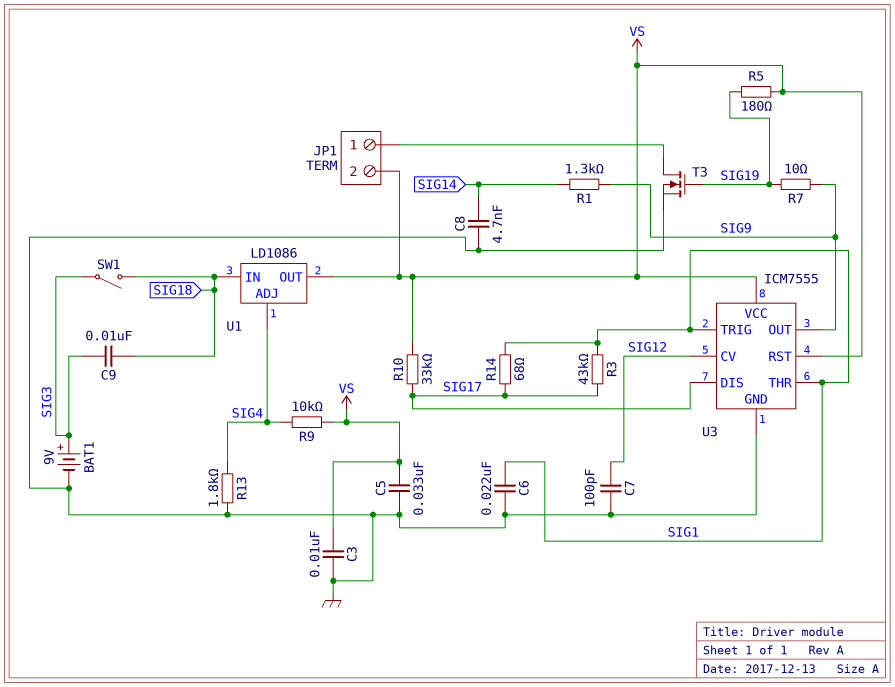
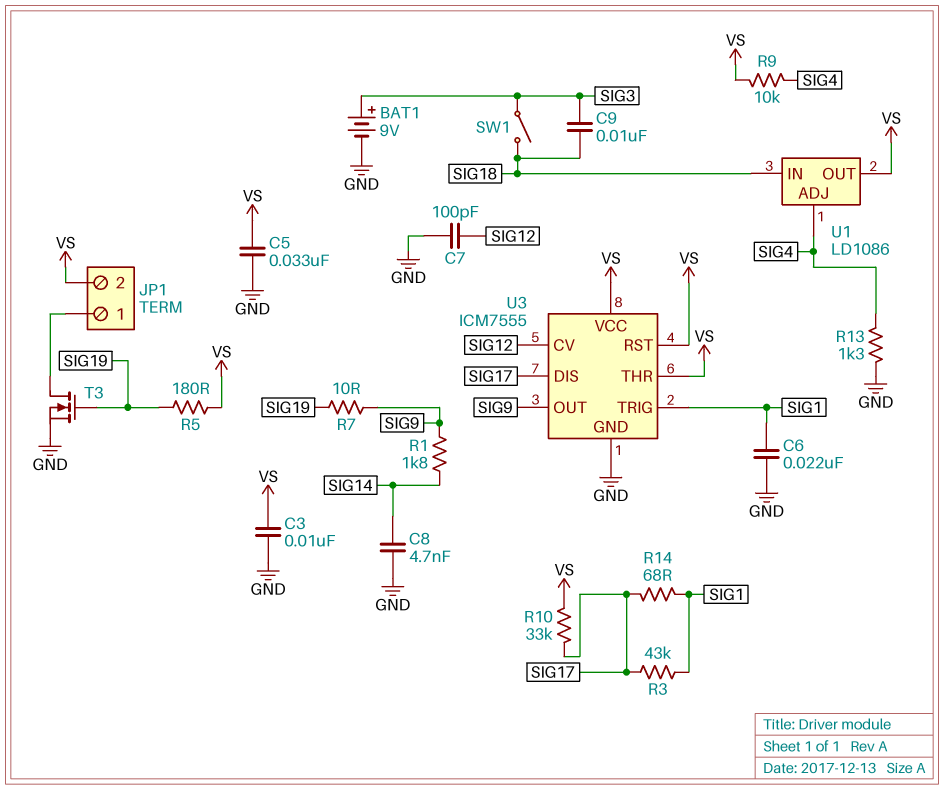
R1: 1.3k (SIG9, SIG14) -> 1.8k (SIG9, SIG14)
R13: 1.8k (GND, SIG4) -> 1.3k (GND, SIG4)
U3 pin THR: SIG1 -> VS

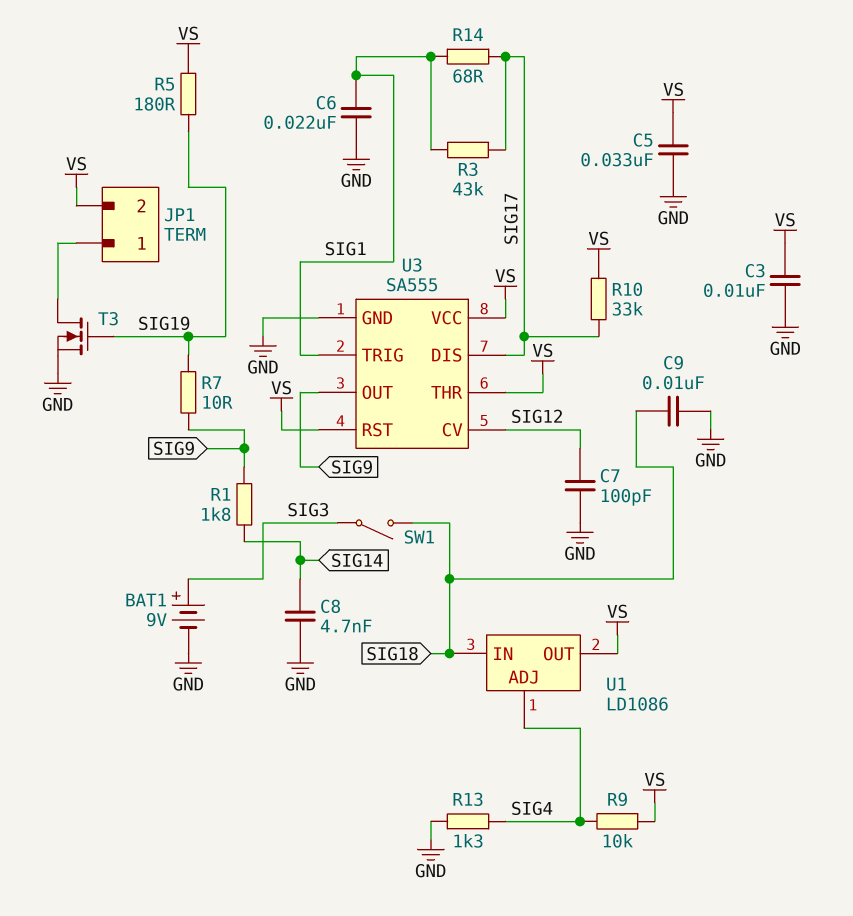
C9: 10nF (SIG3, SIG18) -> 10nF (GND, SIG18)
U3: ICM7555 -> SA555

